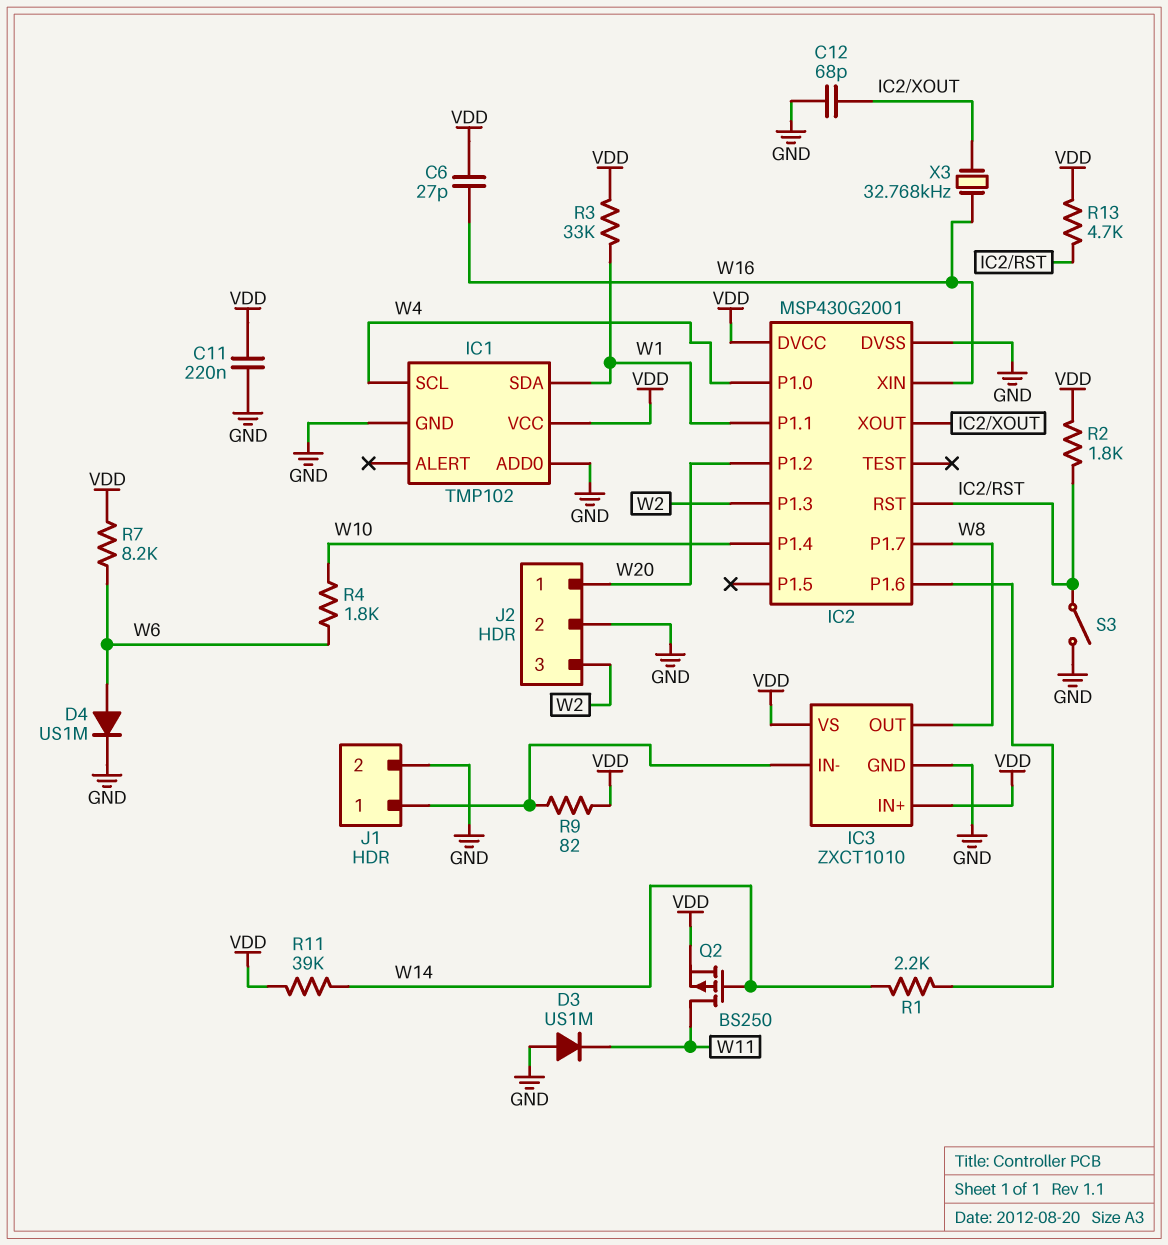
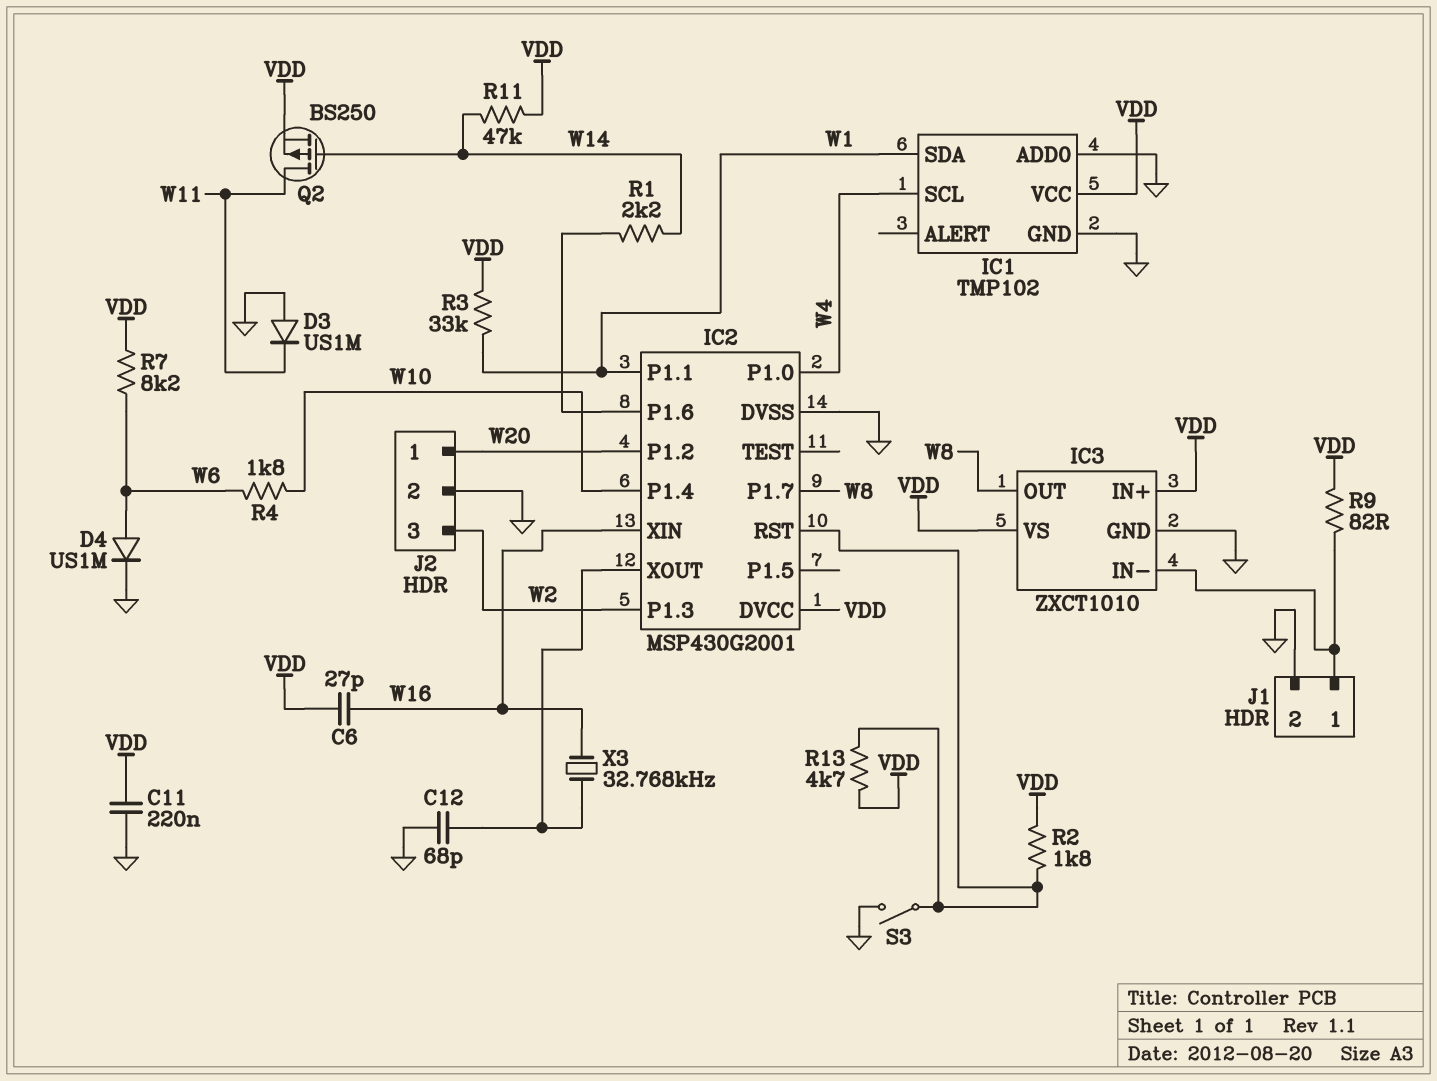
R11: 39k (VDD, W14) -> 47k (VDD, W14)

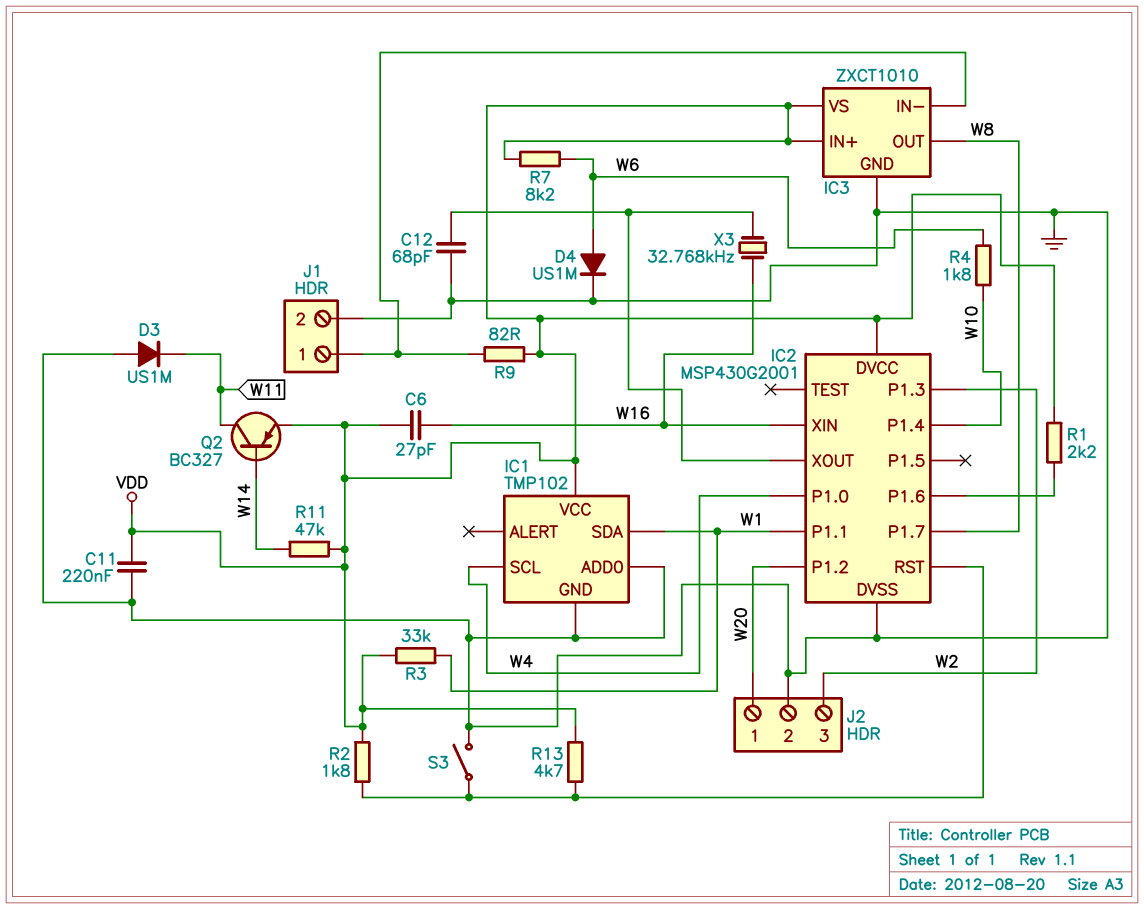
Q2: PMOS BS250 (G W14, D W11, S VDD) -> PNP BC327 (B W14, C W11, E VDD)
R1: 2.2k (IC2/P1.6, W14) -> 2.2k (IC2/P1.6, VDD)

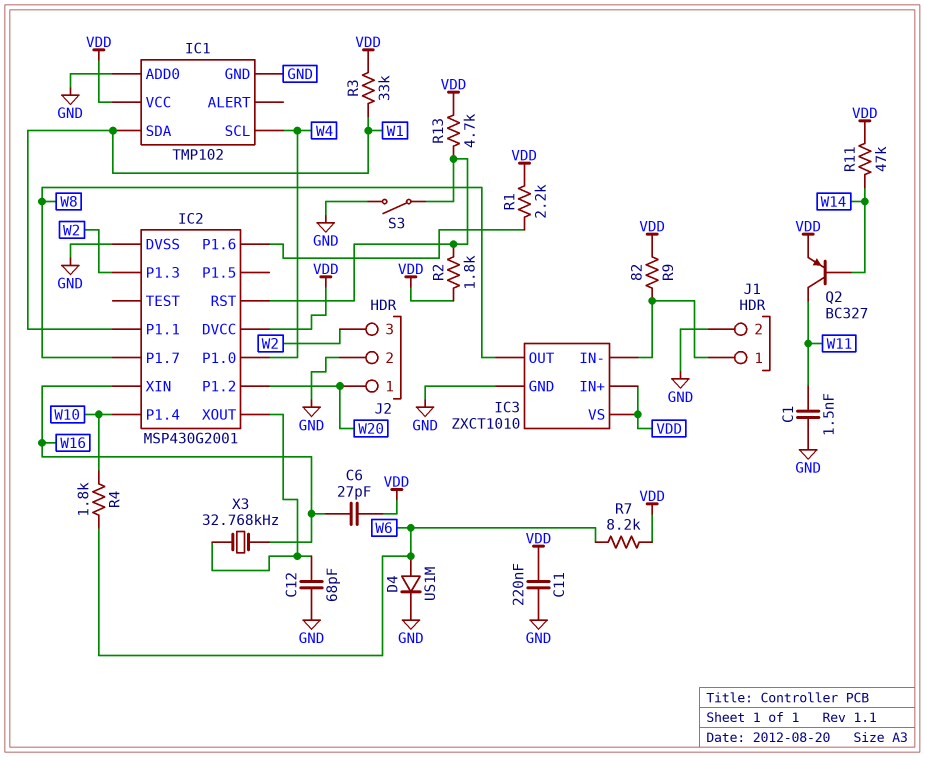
C1: none -> 1.5nF (GND, W11)
D3: diode US1M (A GND, K W11) -> none

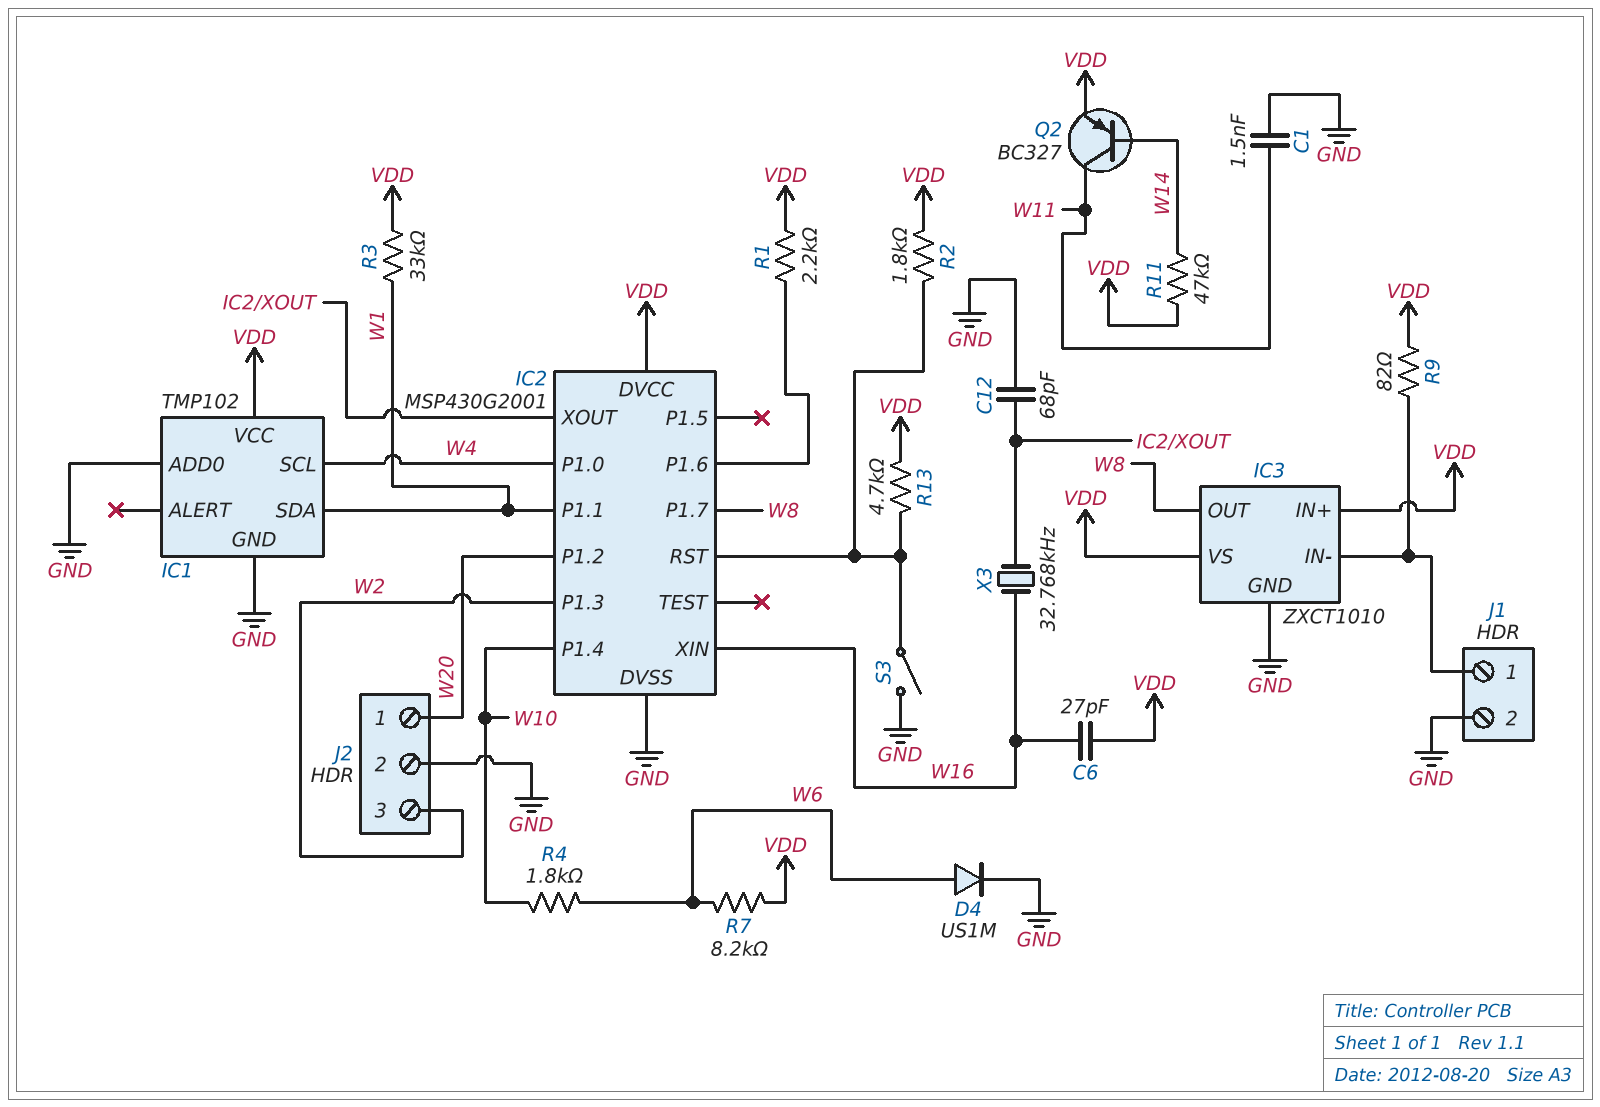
C11: 220nF (GND, VDD) -> none

